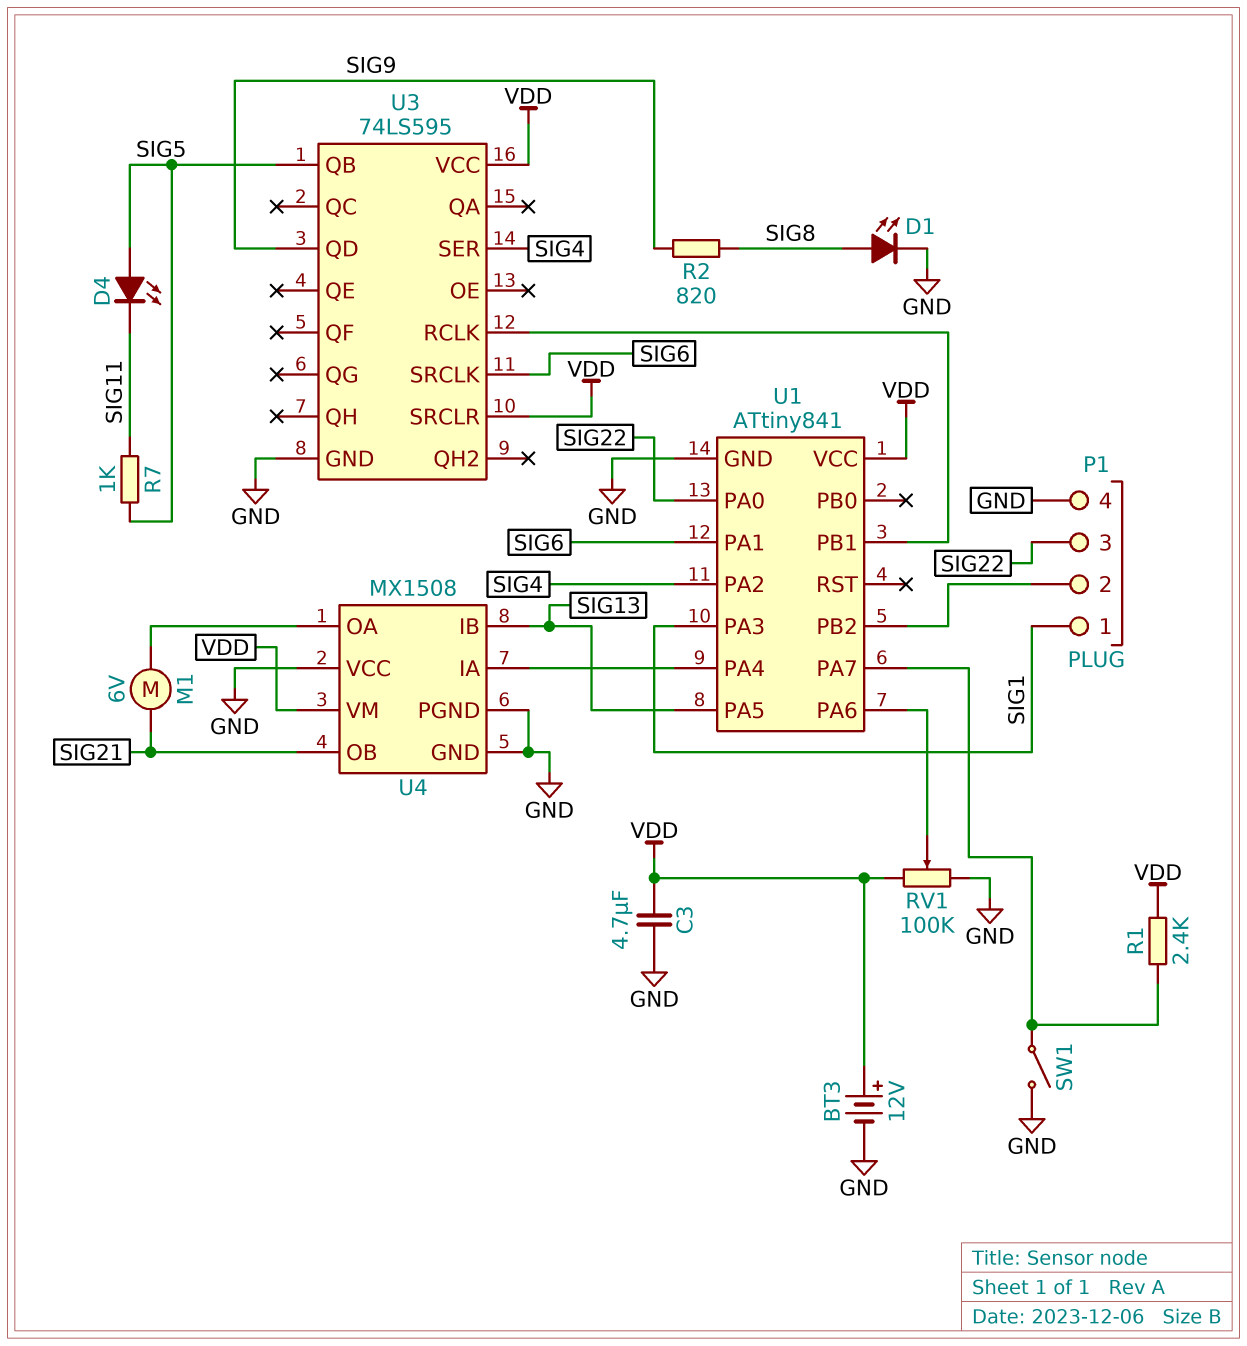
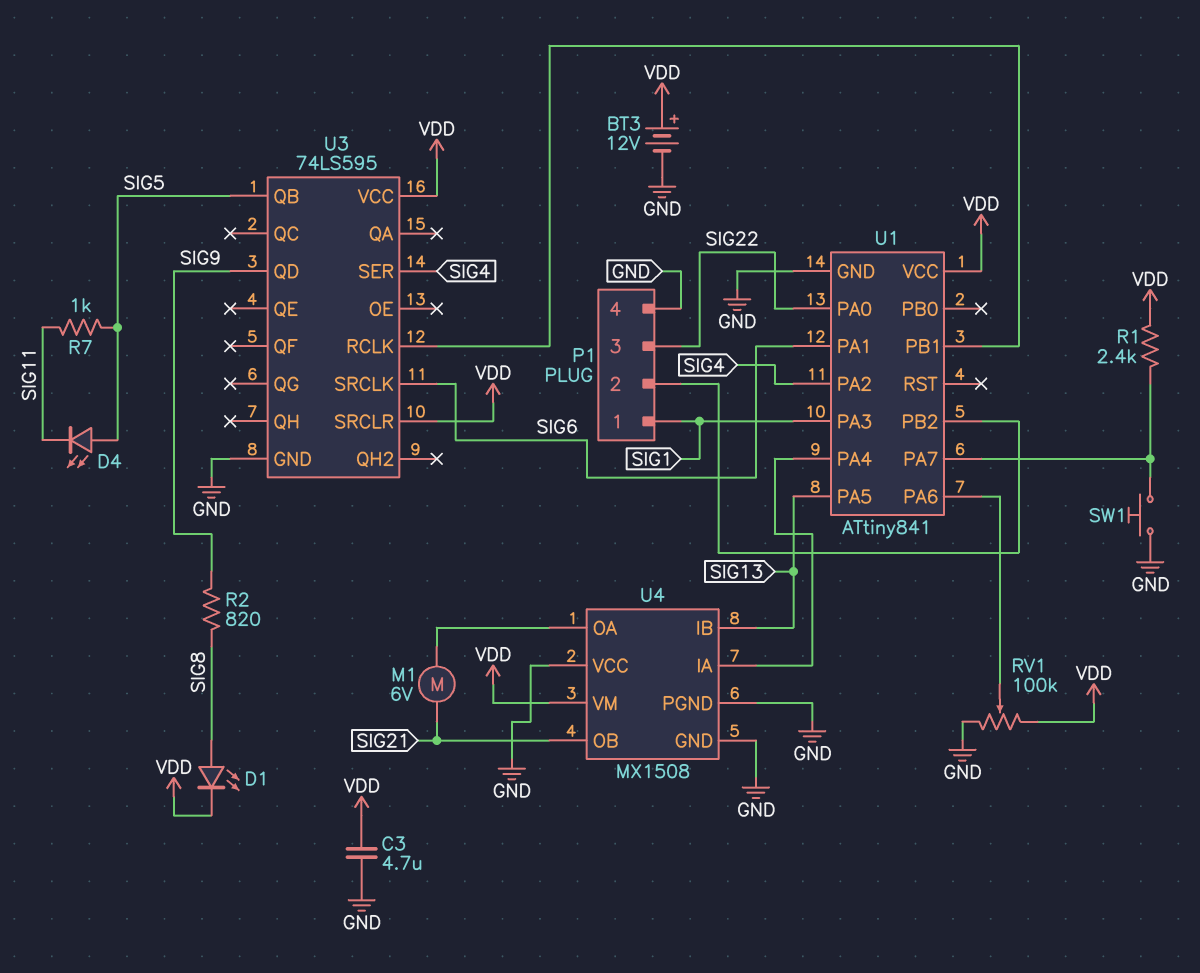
D1: LED (A SIG8, K GND) -> LED (A SIG8, K VDD)
SW1: switch (GND, U1/PA7) -> button (GND, U1/PA7)

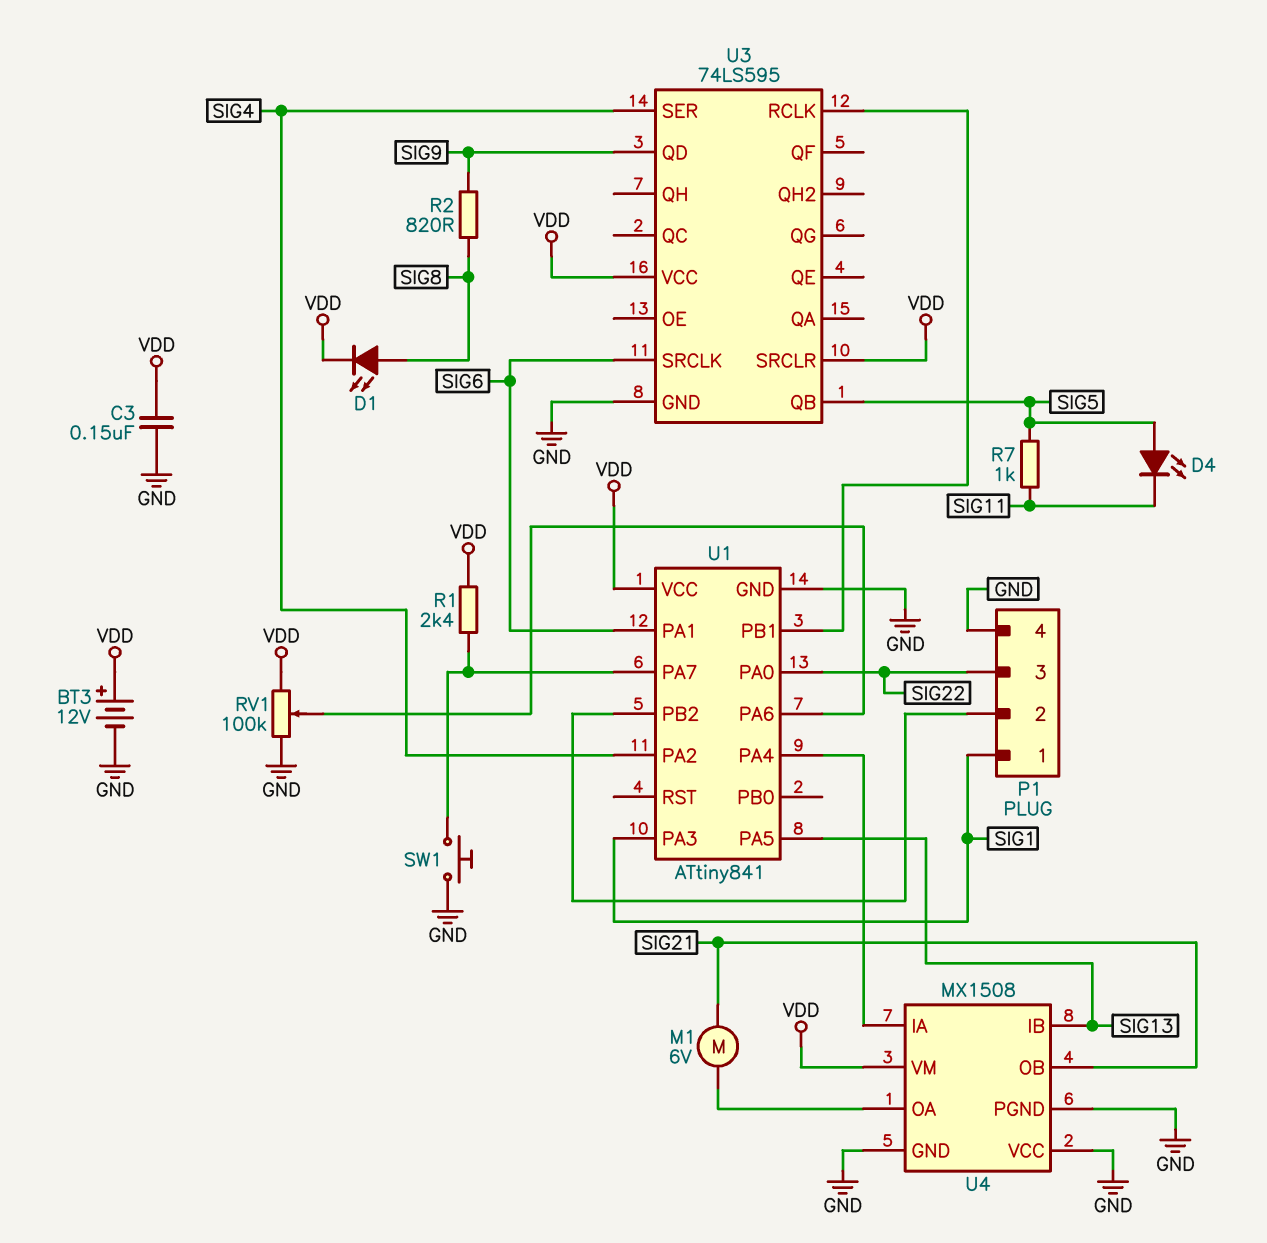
C3: 4.7uF (GND, VDD) -> 150nF (GND, VDD)

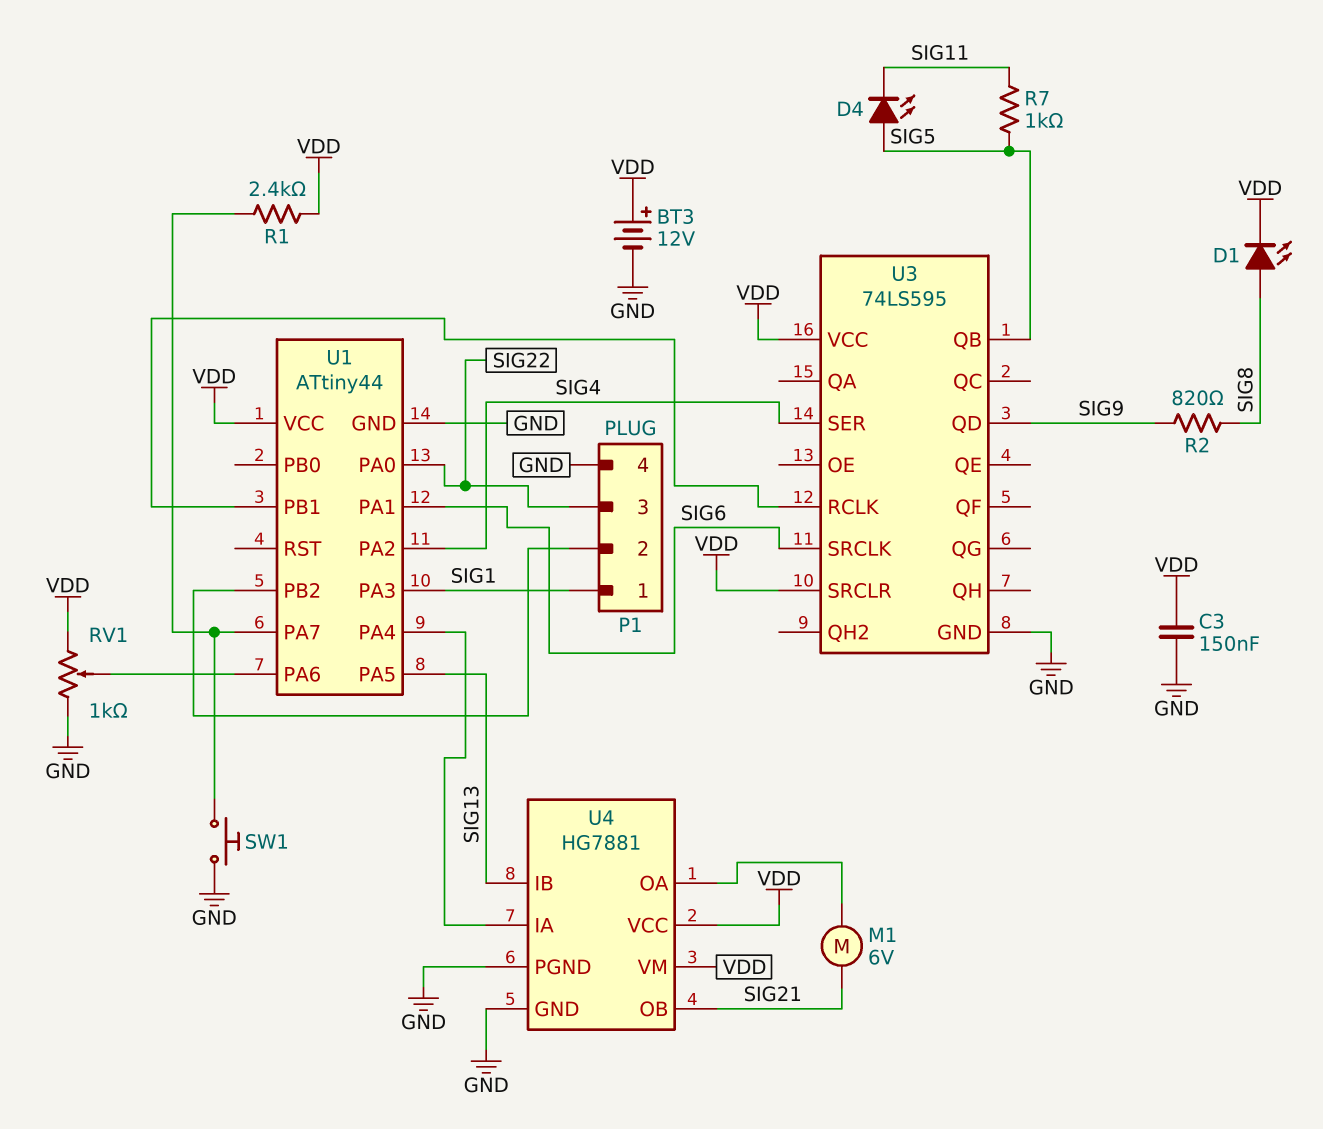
RV1: 100k (GND, VDD, wiper U1/PA6) -> 1k (GND, VDD, wiper U1/PA6)
U1: ATtiny841 -> ATtiny44
U4: MX1508 -> HG7881
U4 pin VCC: GND -> VDD

